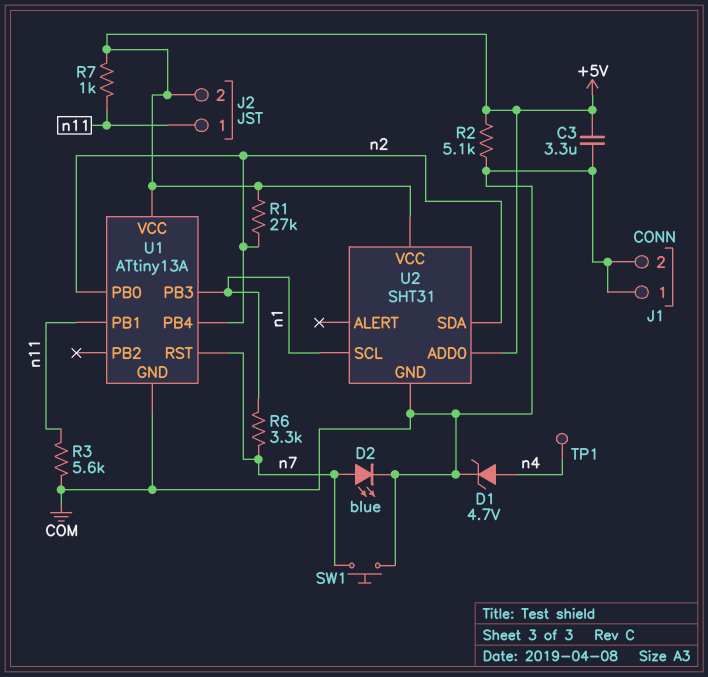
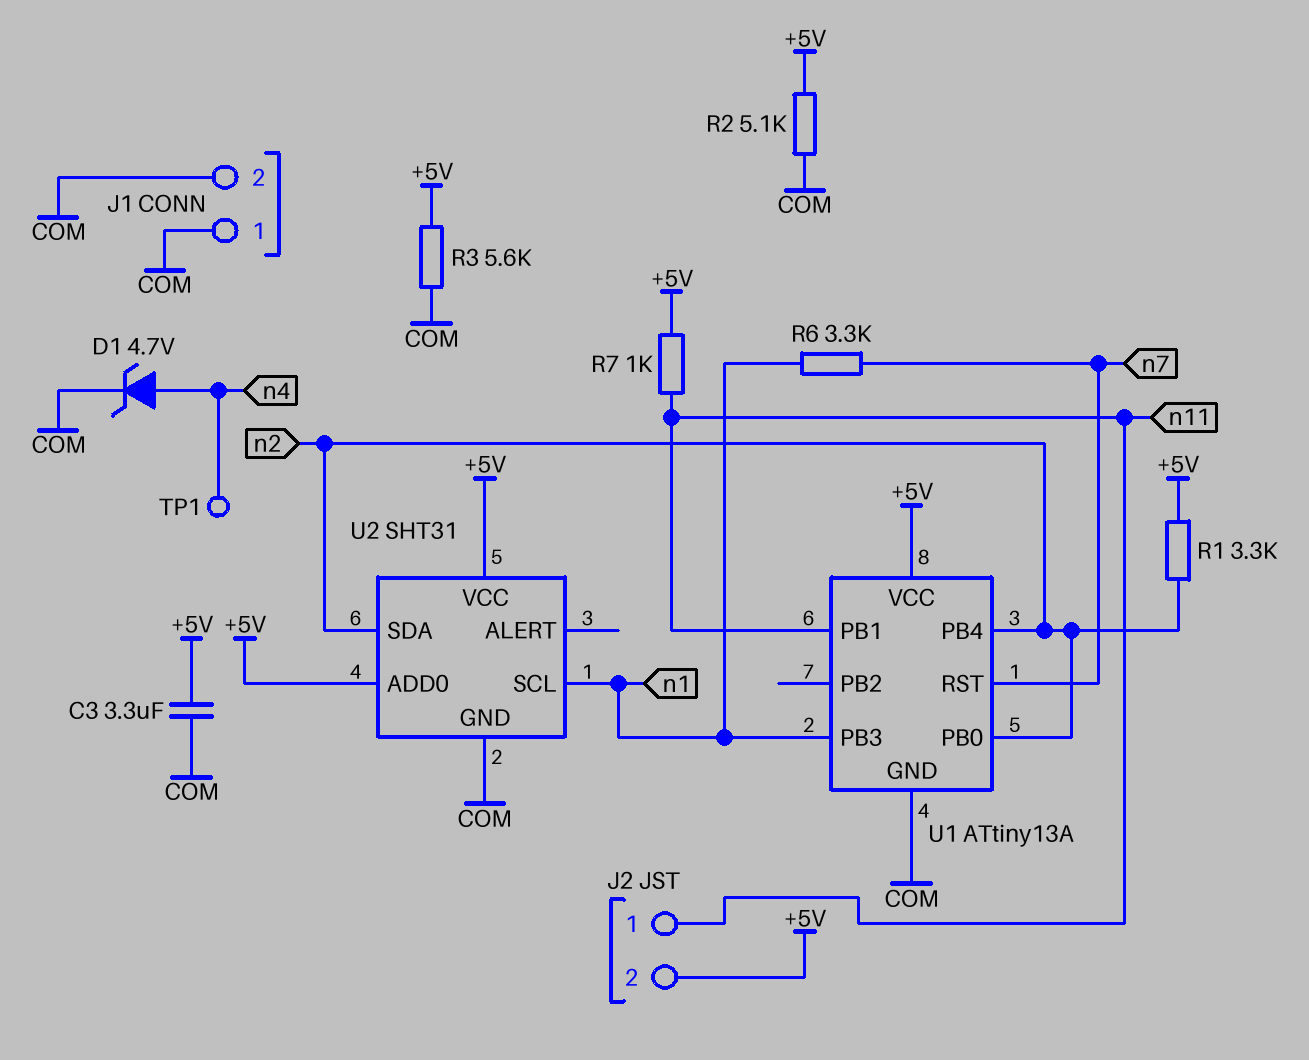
D2: LED blue (A n7, K COM) -> none
R1: 27k (+5V, n2) -> 3.3k (+5V, n2)
R3: 5.6k (COM, n11) -> 5.6k (+5V, COM)
SW1: button (COM, n7) -> none

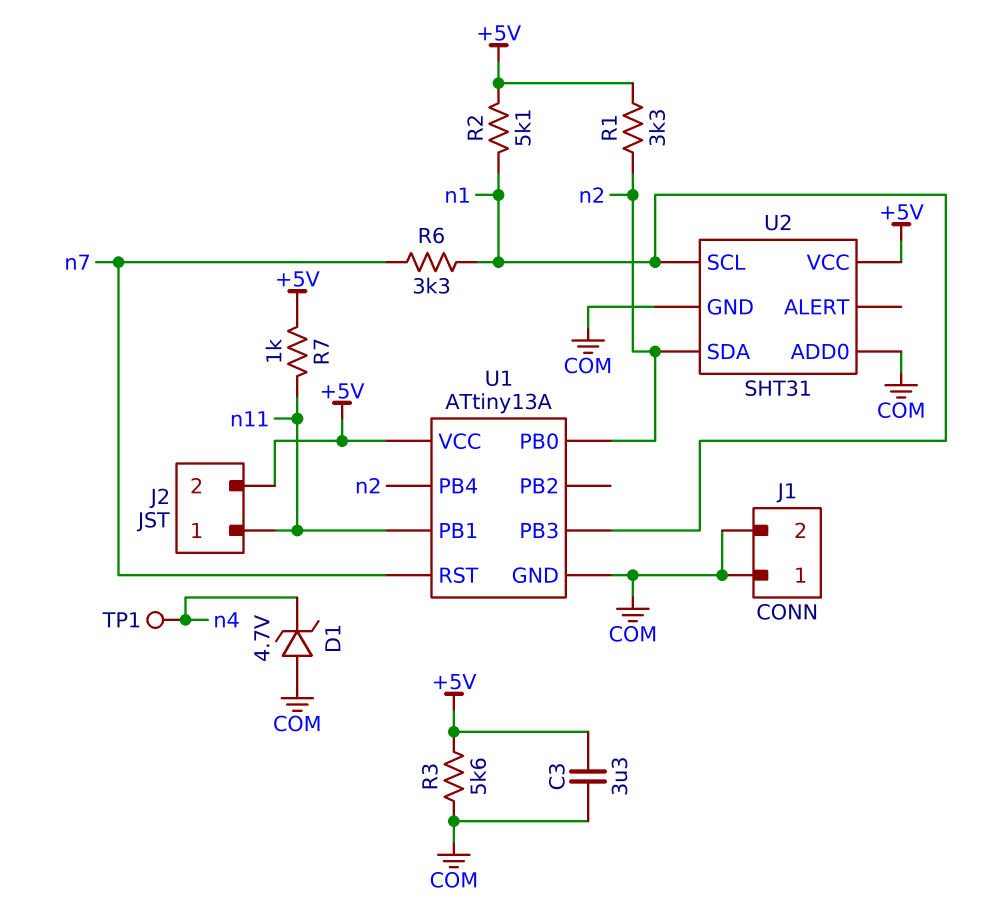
D1: zener 4.7V (A n4, K COM) -> zener 4.7V (A COM, K n4)
R2: 5.1k (+5V, COM) -> 5.1k (+5V, n1)
U2 pin ADD0: +5V -> COM

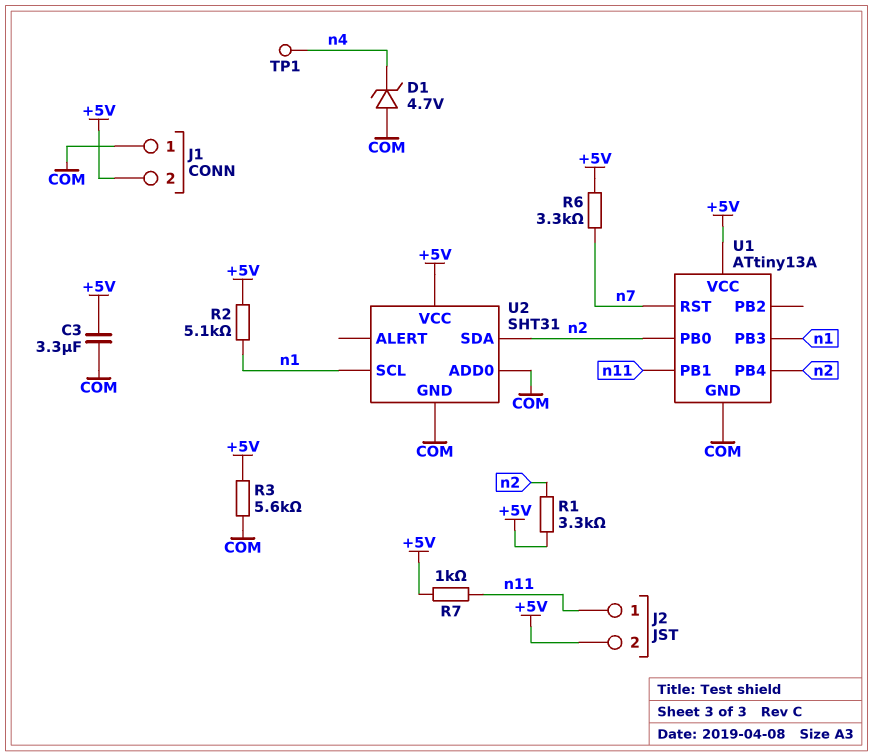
J1 pin 2: COM -> +5V
R6: 3.3k (n1, n7) -> 3.3k (+5V, n7)

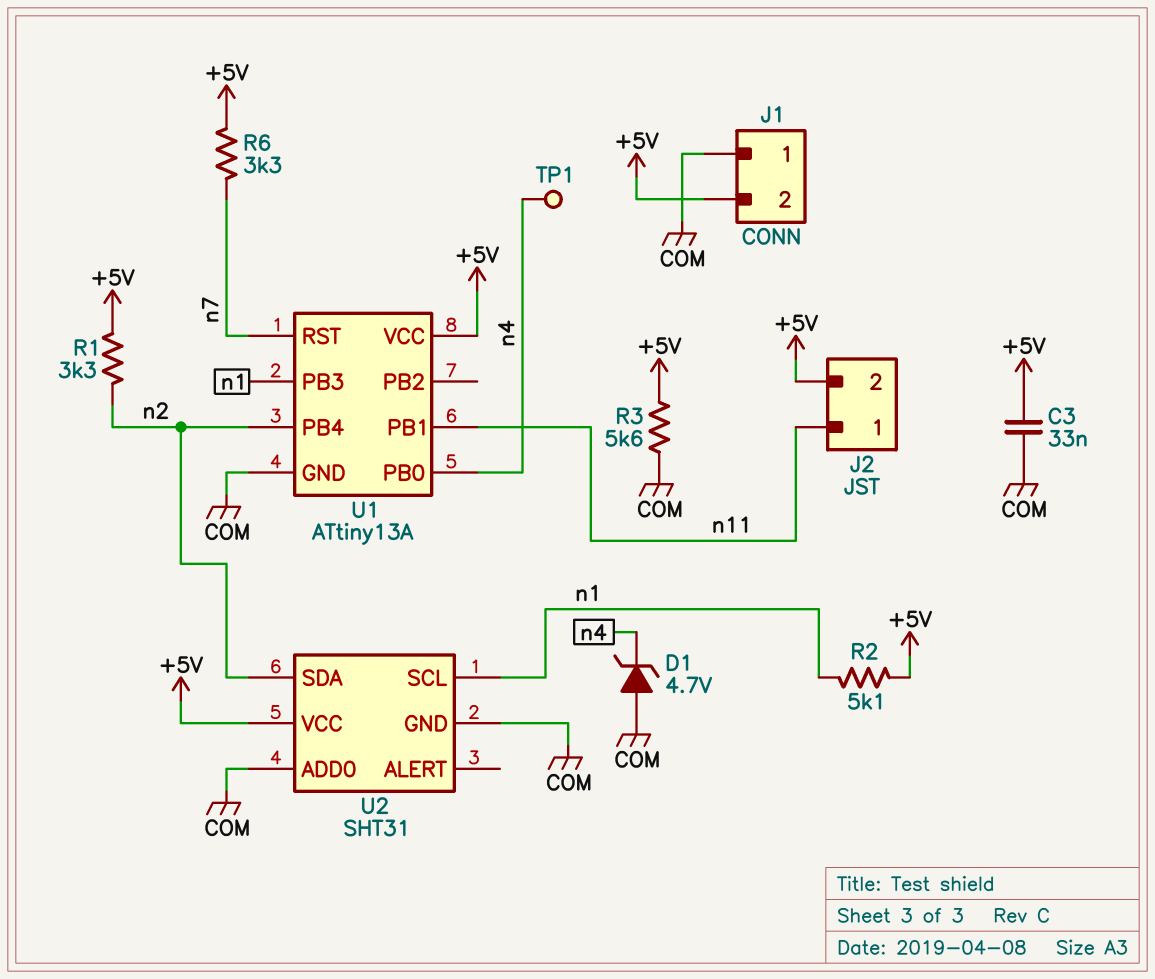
C3: 3.3uF (+5V, COM) -> 33nF (+5V, COM)
R7: 1k (+5V, n11) -> none
U1 pin PB0: n2 -> n4

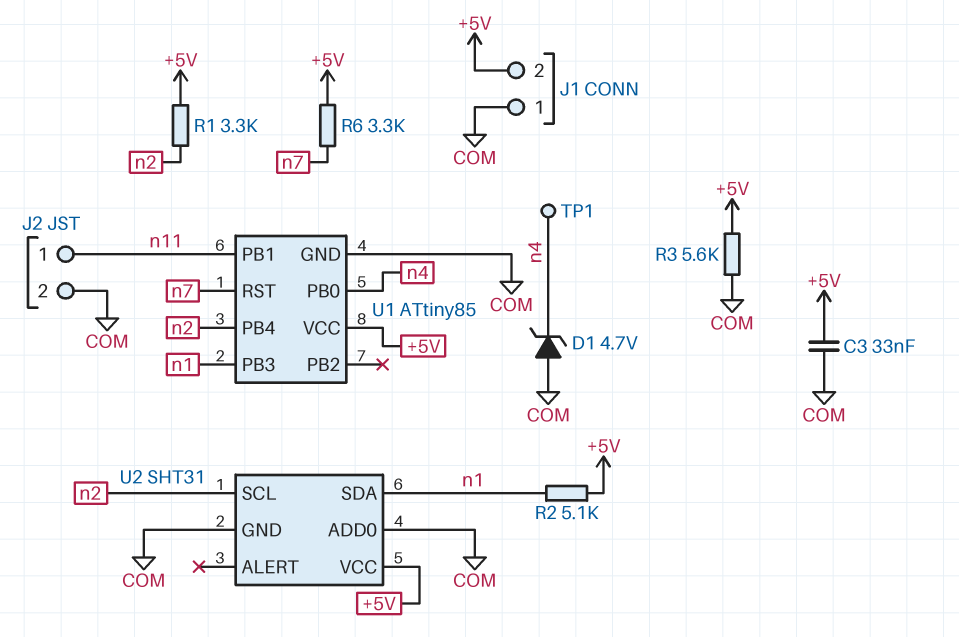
J2 pin 2: +5V -> COM
U1: ATtiny13A -> ATtiny85
U2 pin SCL: n1 -> n2
U2 pin SDA: n2 -> n1

